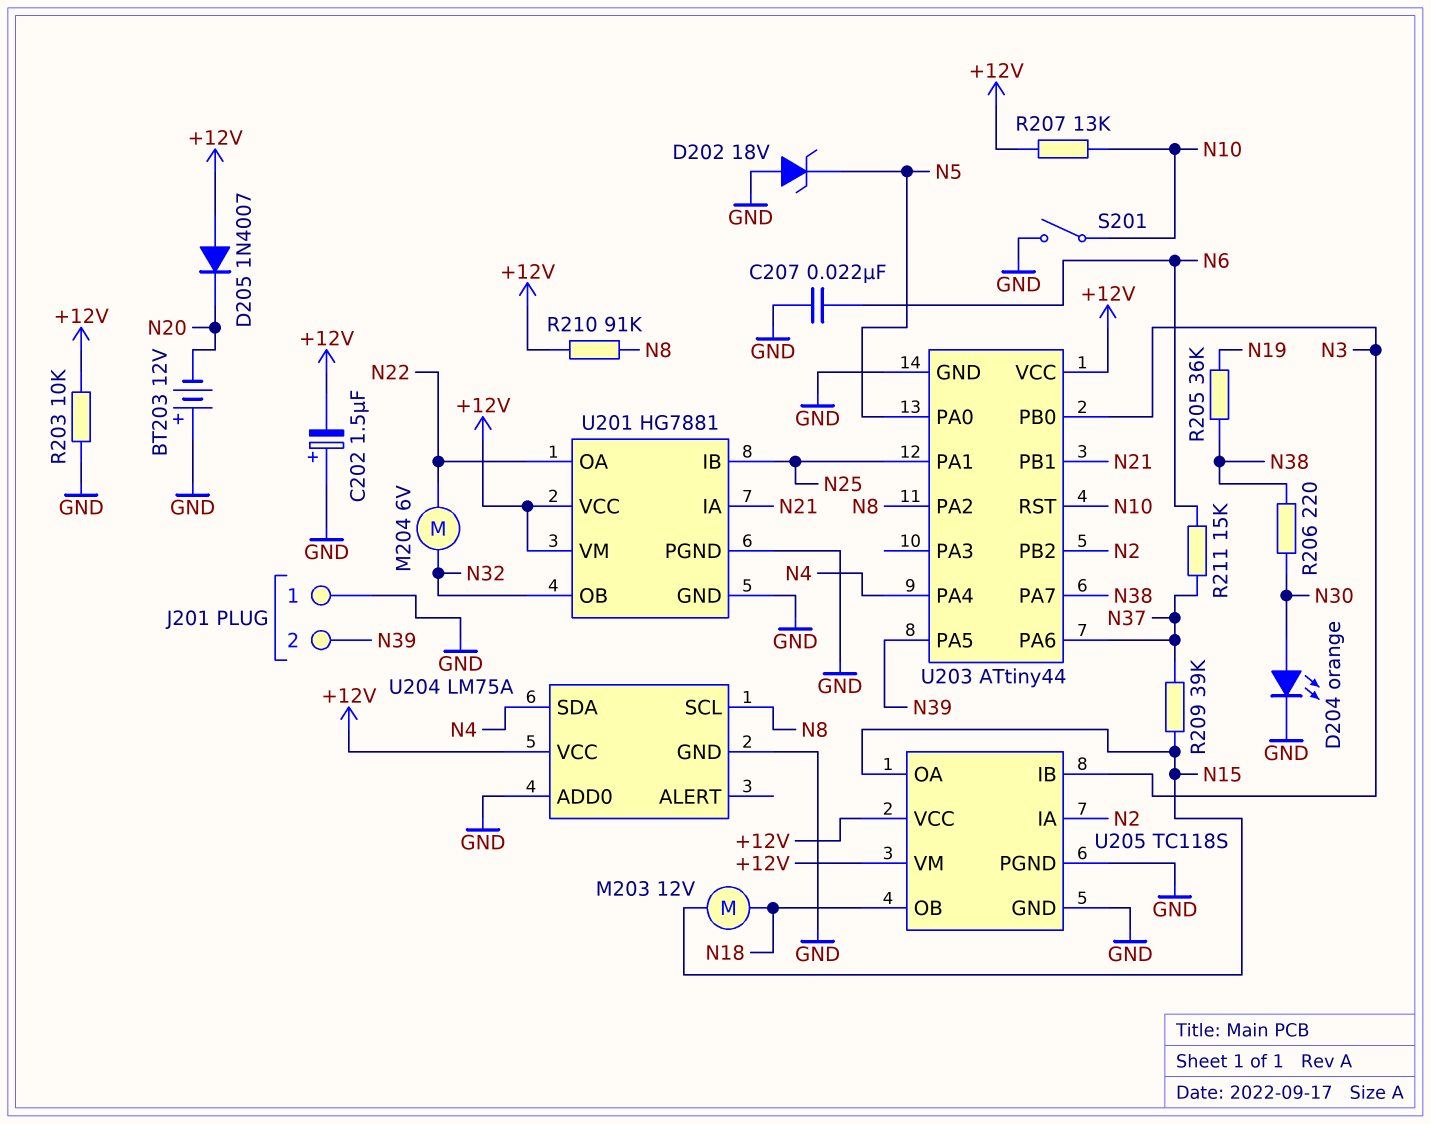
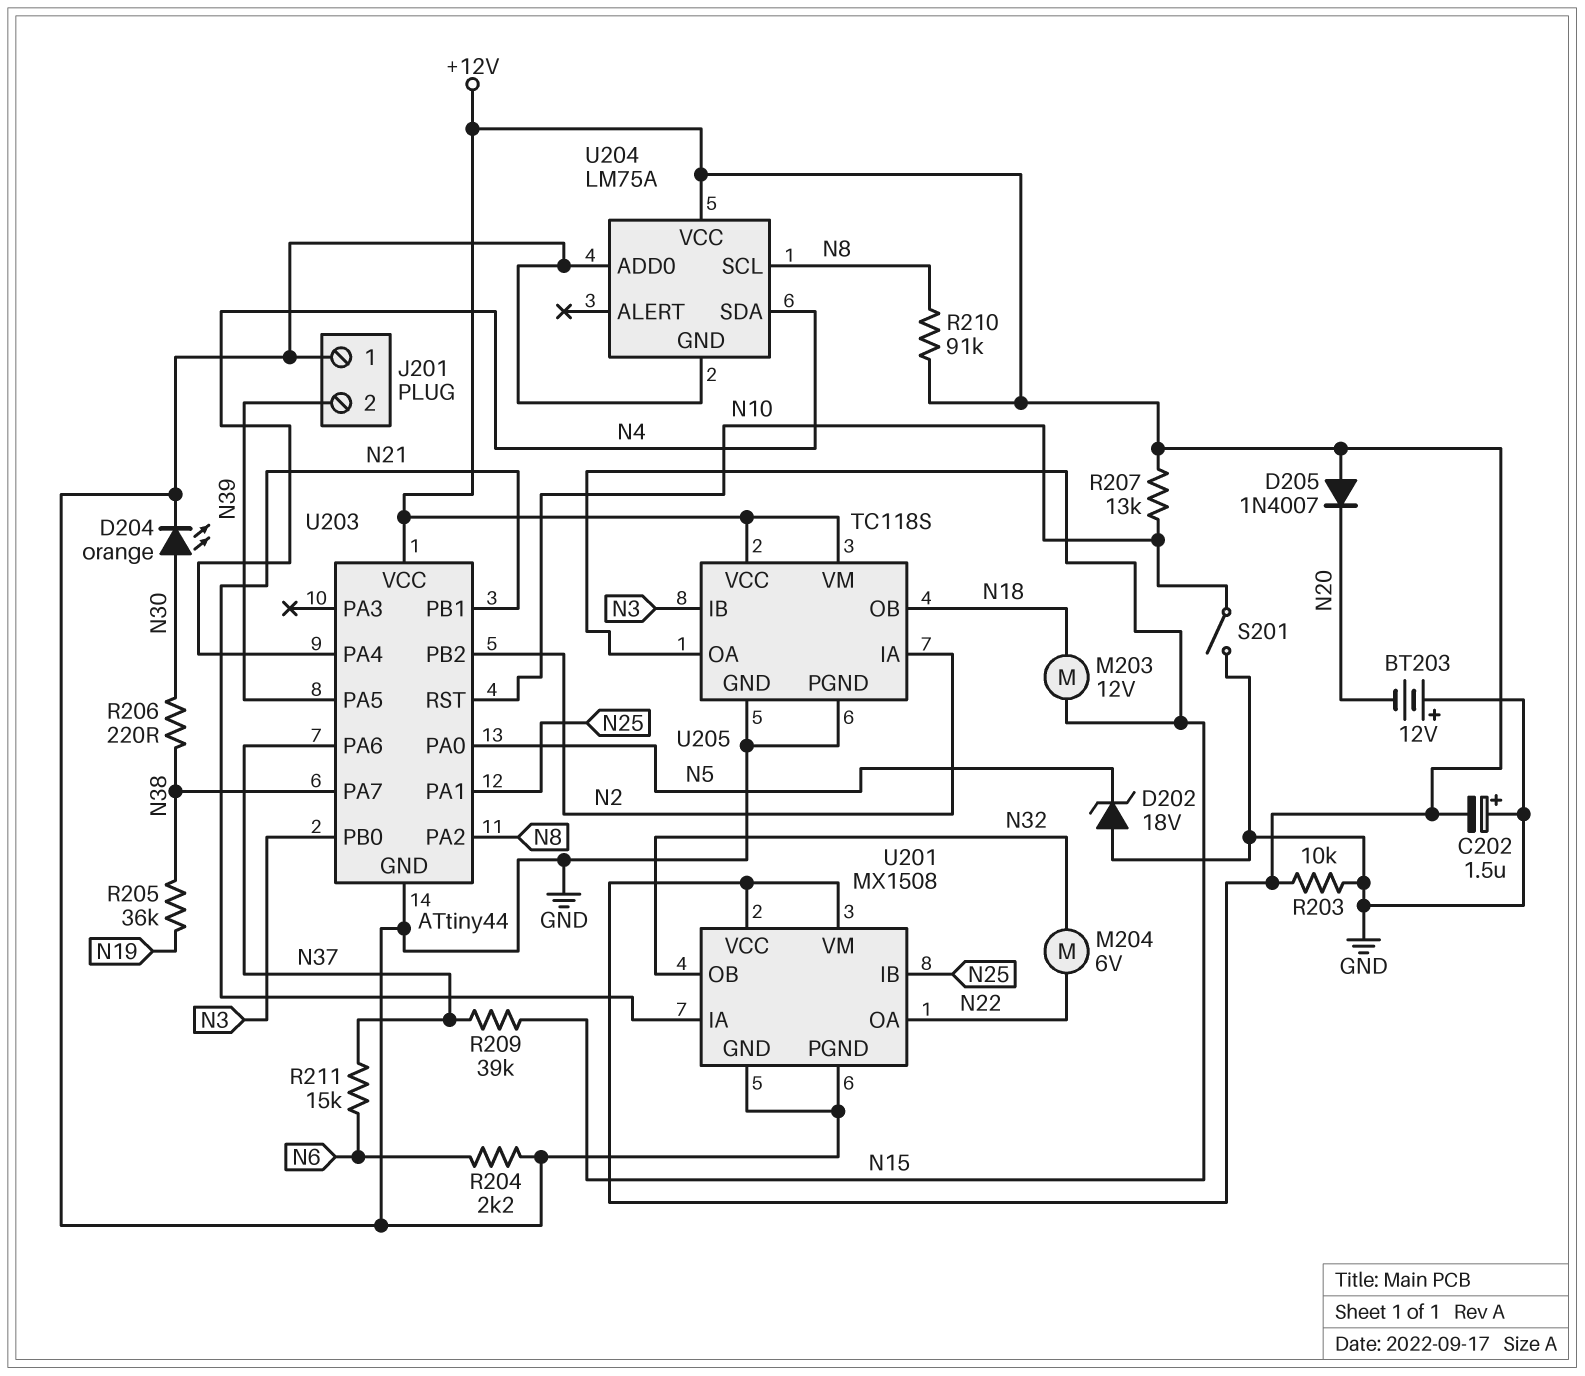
C207: 22nF (GND, N6) -> none
R204: none -> 2.2k (GND, N6)
U201: HG7881 -> MX1508

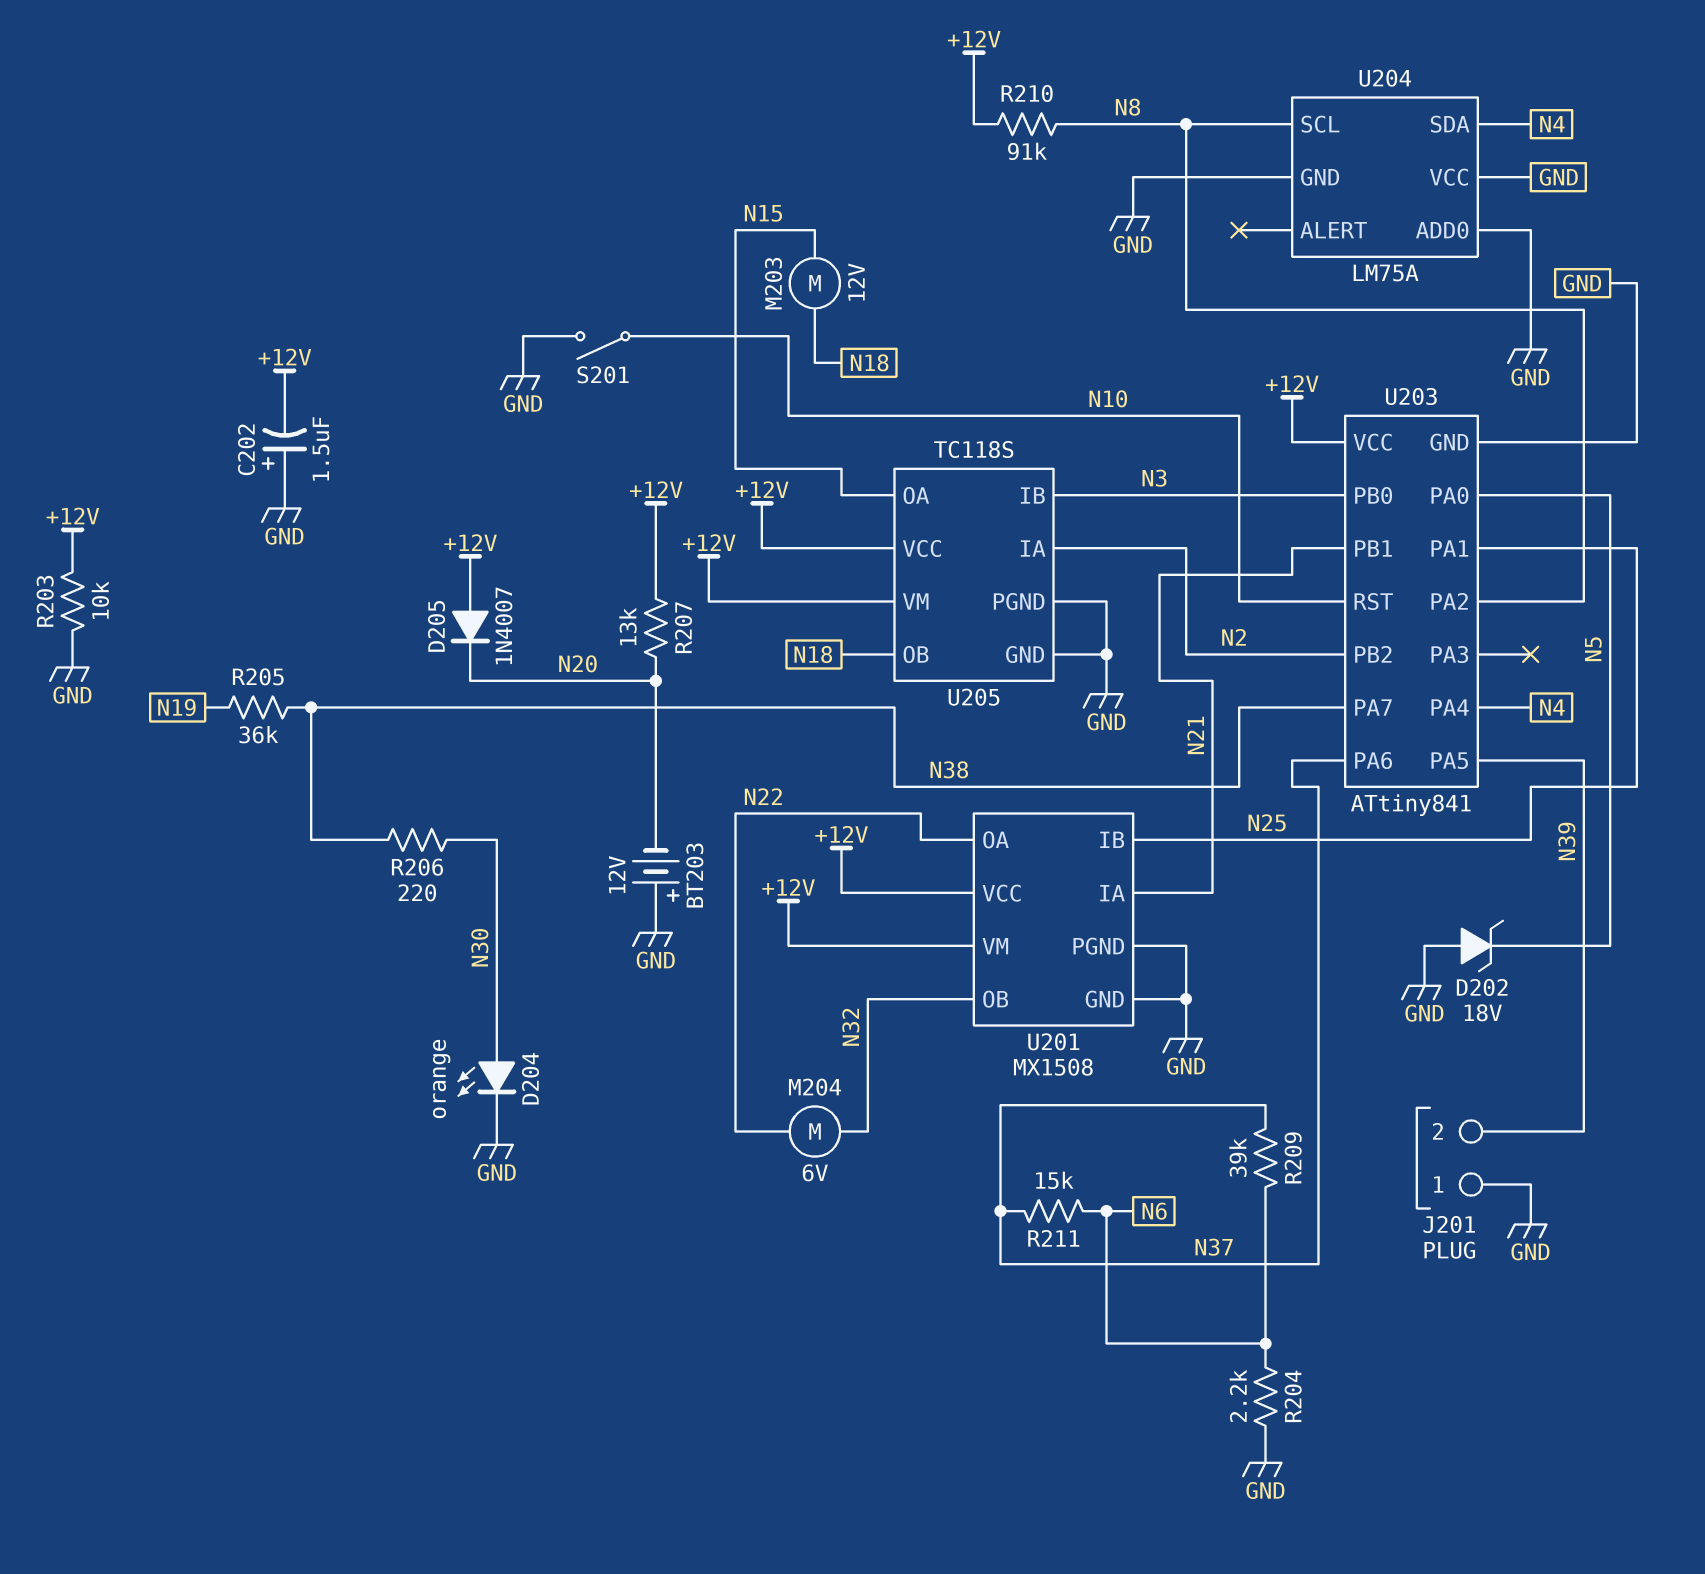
R207: 13k (+12V, N10) -> 13k (+12V, N20)
R209: 39k (N15, N37) -> 39k (N6, N37)
U203: ATtiny44 -> ATtiny841
U204 pin VCC: +12V -> GND

